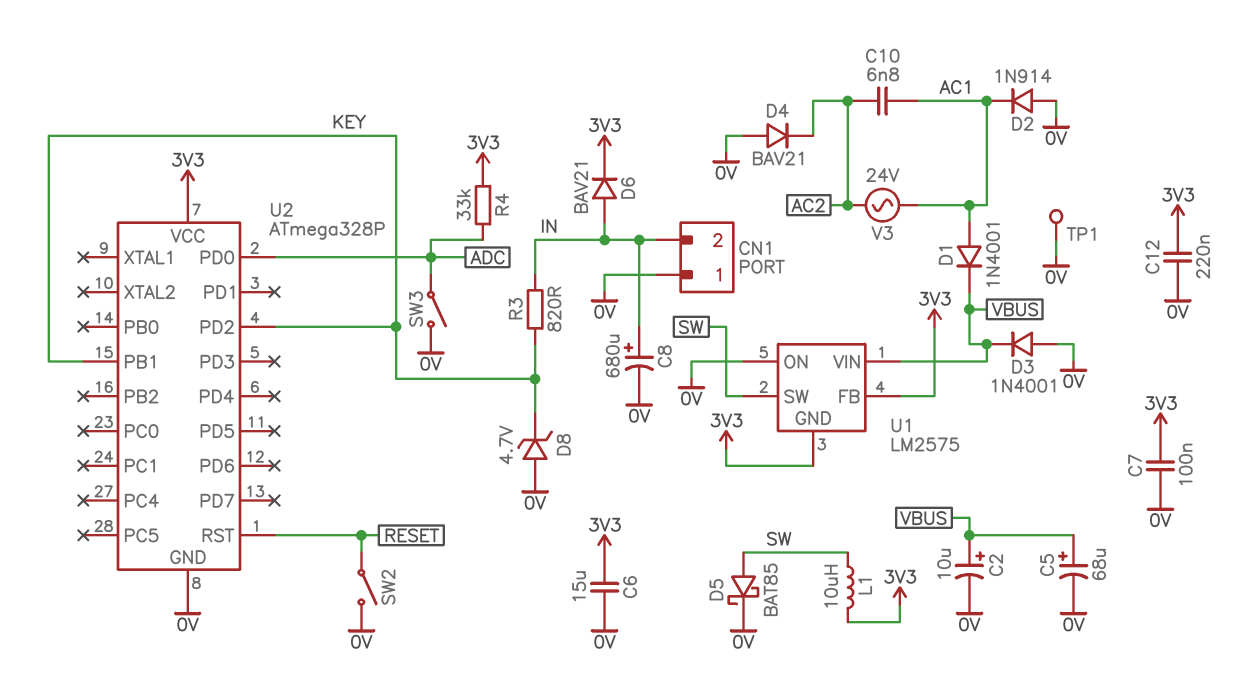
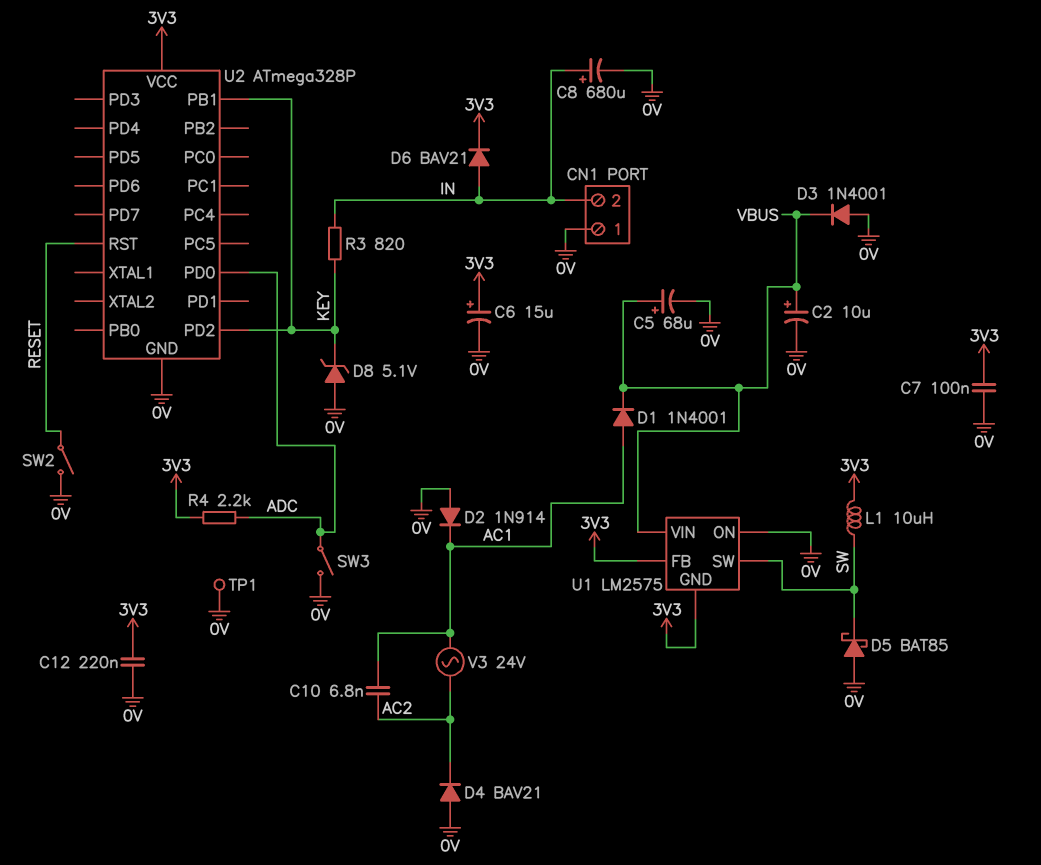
C6: 15uF (0V, 3V3) -> 15uF (plus 3V3, minus 0V)
D5: schottky BAT85 (A SW, K 0V) -> schottky BAT85 (A 0V, K SW)
D8: zener 4.7V (A 0V, K KEY) -> zener 5.1V (A 0V, K KEY)
R4: 33k (3V3, ADC) -> 2.2k (3V3, ADC)

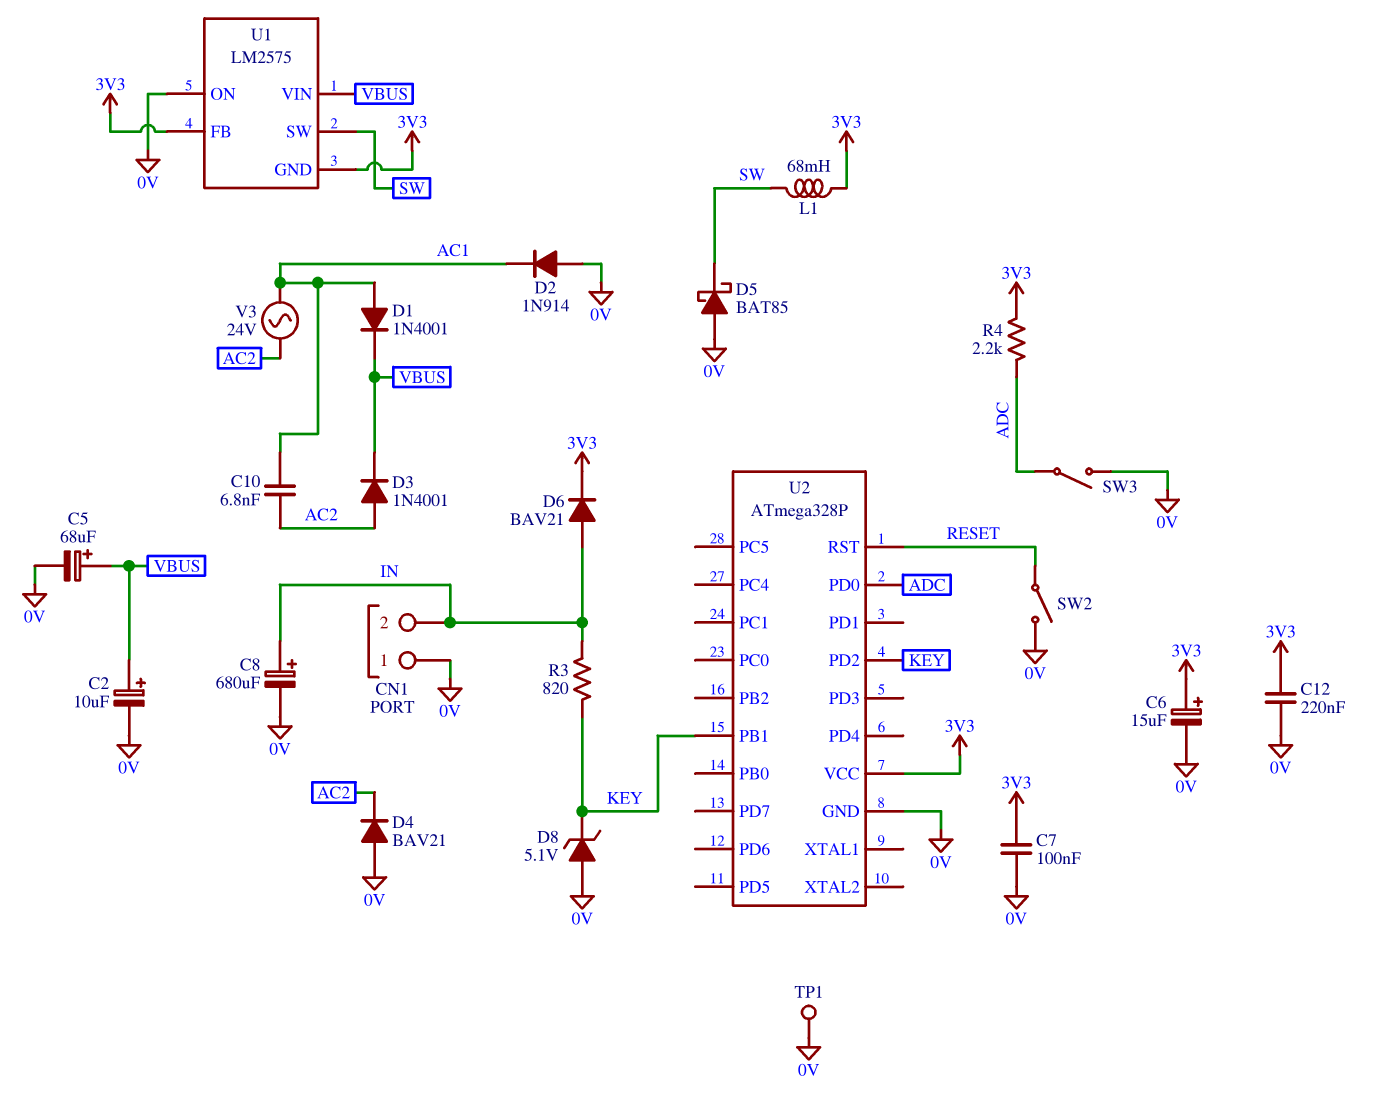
D3: diode 1N4001 (A 0V, K VBUS) -> diode 1N4001 (A AC2, K VBUS)
L1: 10uH (3V3, SW) -> 68mH (3V3, SW)

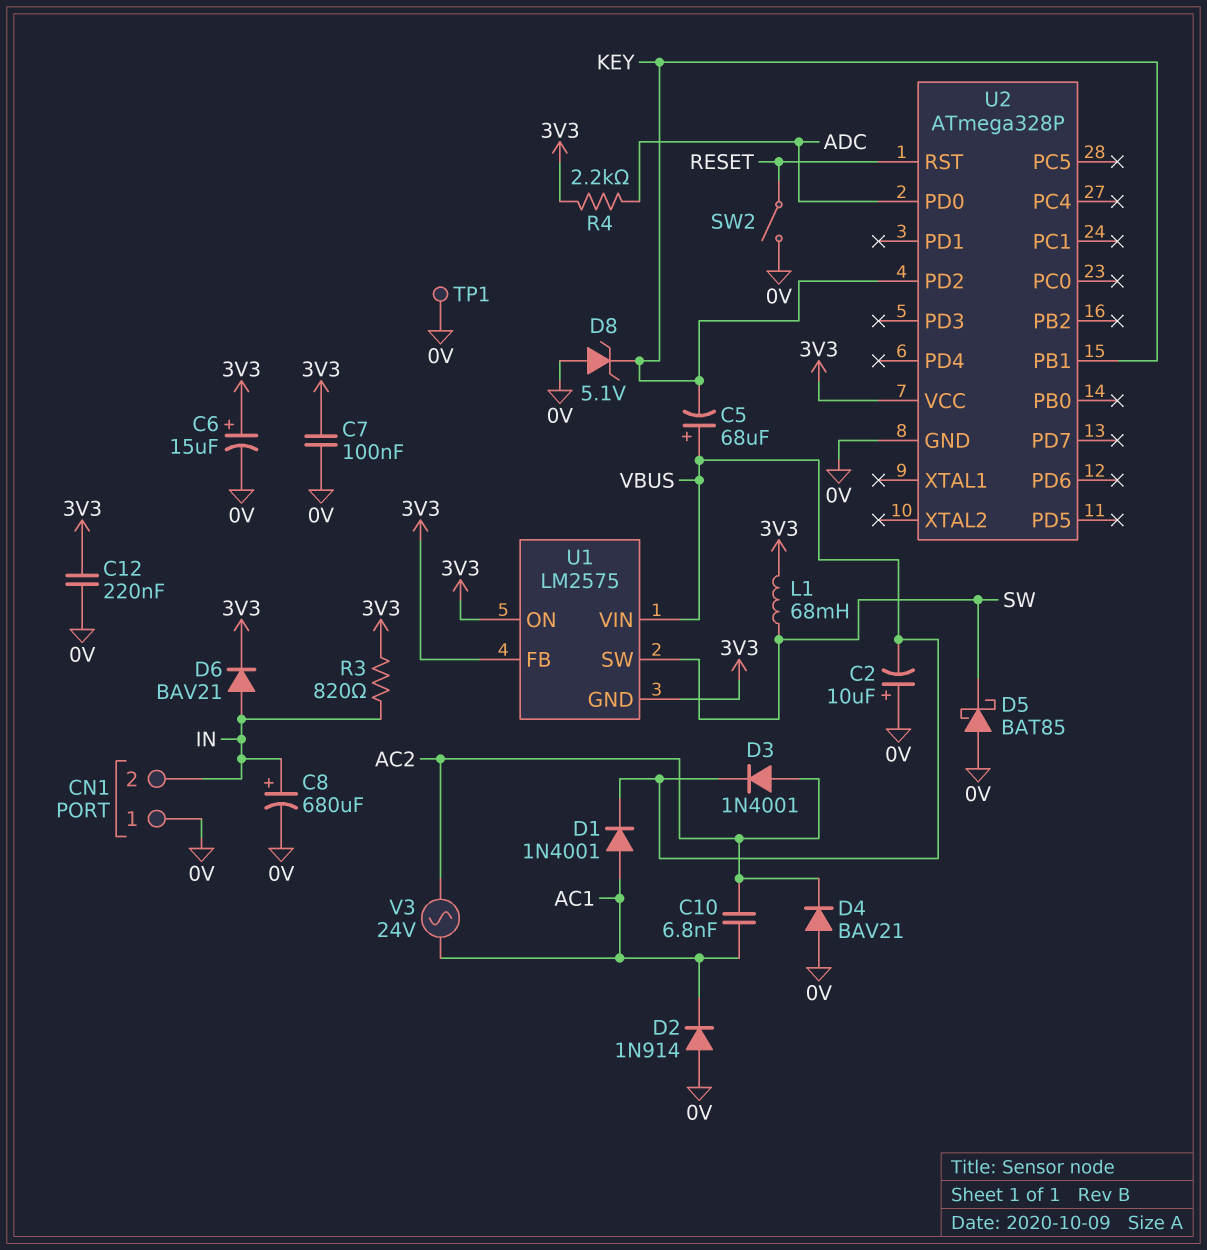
C2: 10uF (plus VBUS, minus 0V) -> 10uF (plus 0V, minus VBUS)
C5: 68uF (plus VBUS, minus 0V) -> 68uF (plus VBUS, minus KEY)
R3: 820 (IN, KEY) -> 820 (3V3, IN)
SW3: switch (0V, ADC) -> none
U1 pin ON: 0V -> 3V3

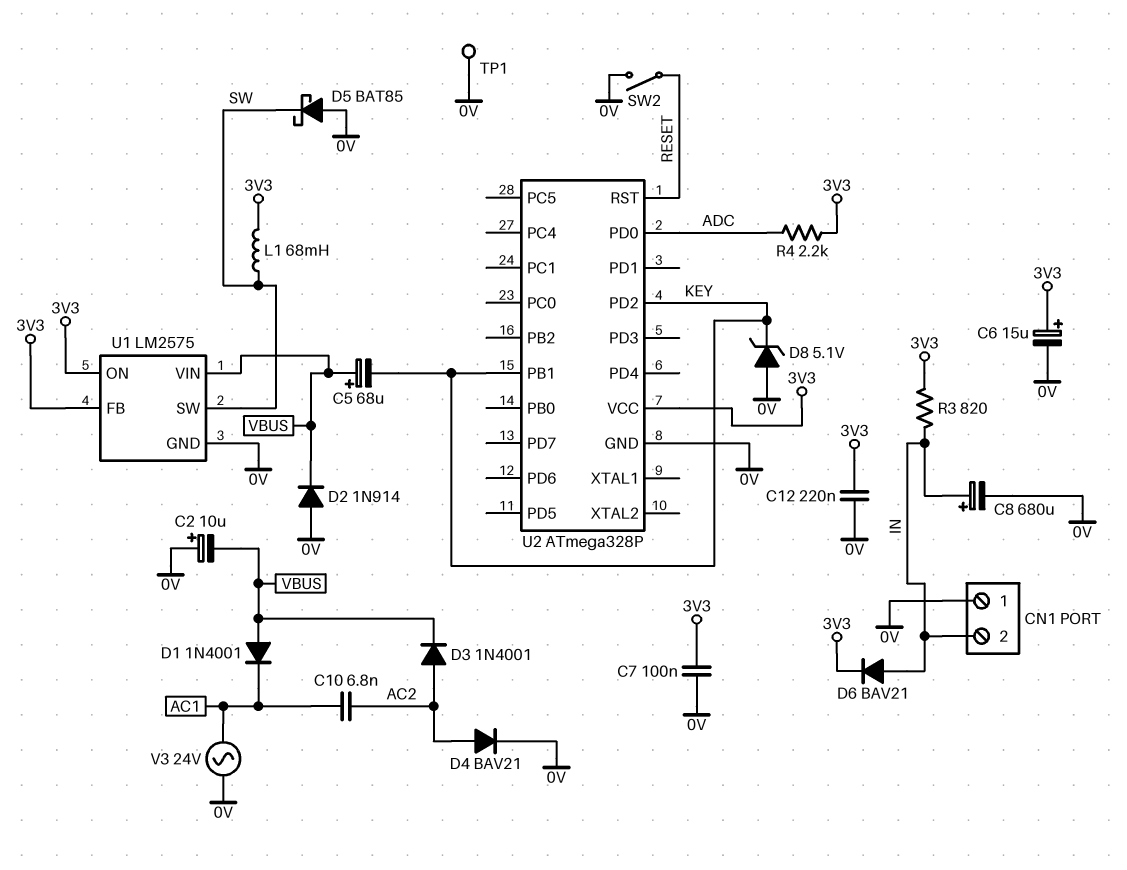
D1: diode 1N4001 (A AC1, K VBUS) -> diode 1N4001 (A VBUS, K AC1)
D2: diode 1N914 (A 0V, K AC1) -> diode 1N914 (A 0V, K VBUS)
D4: diode BAV21 (A 0V, K AC2) -> diode BAV21 (A AC2, K 0V)
U1 pin GND: 3V3 -> 0V
V3: AC 24V (AC1, AC2) -> AC 24V (0V, AC1)

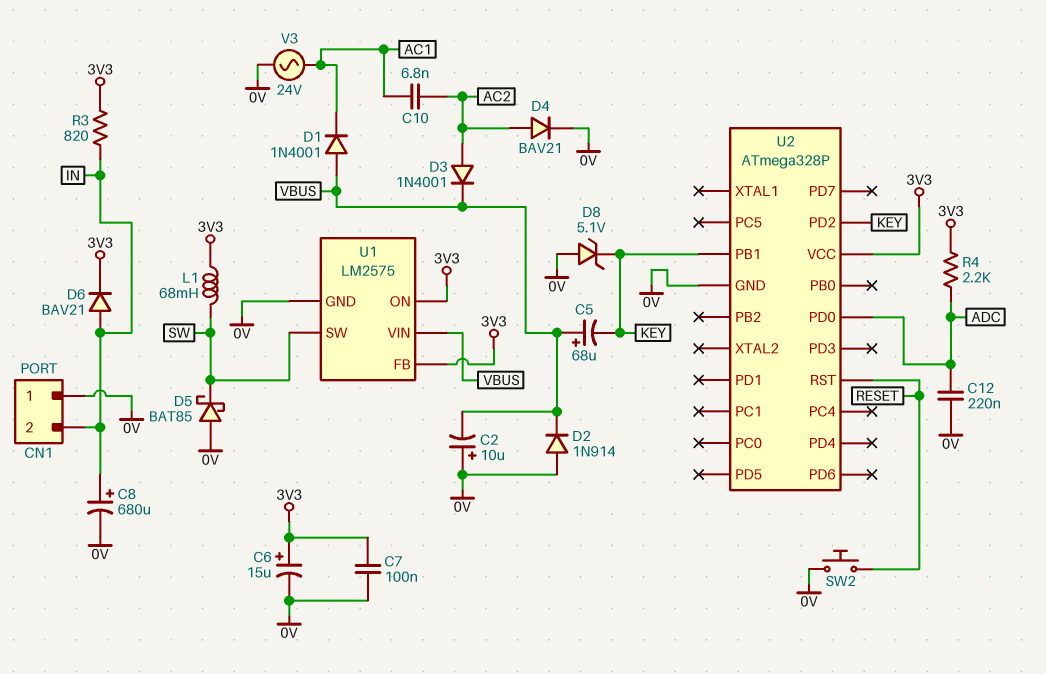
C12: 220nF (0V, 3V3) -> 220nF (0V, ADC)
SW2: switch (0V, RESET) -> button (0V, RESET)
TP1: test point (0V) -> none

